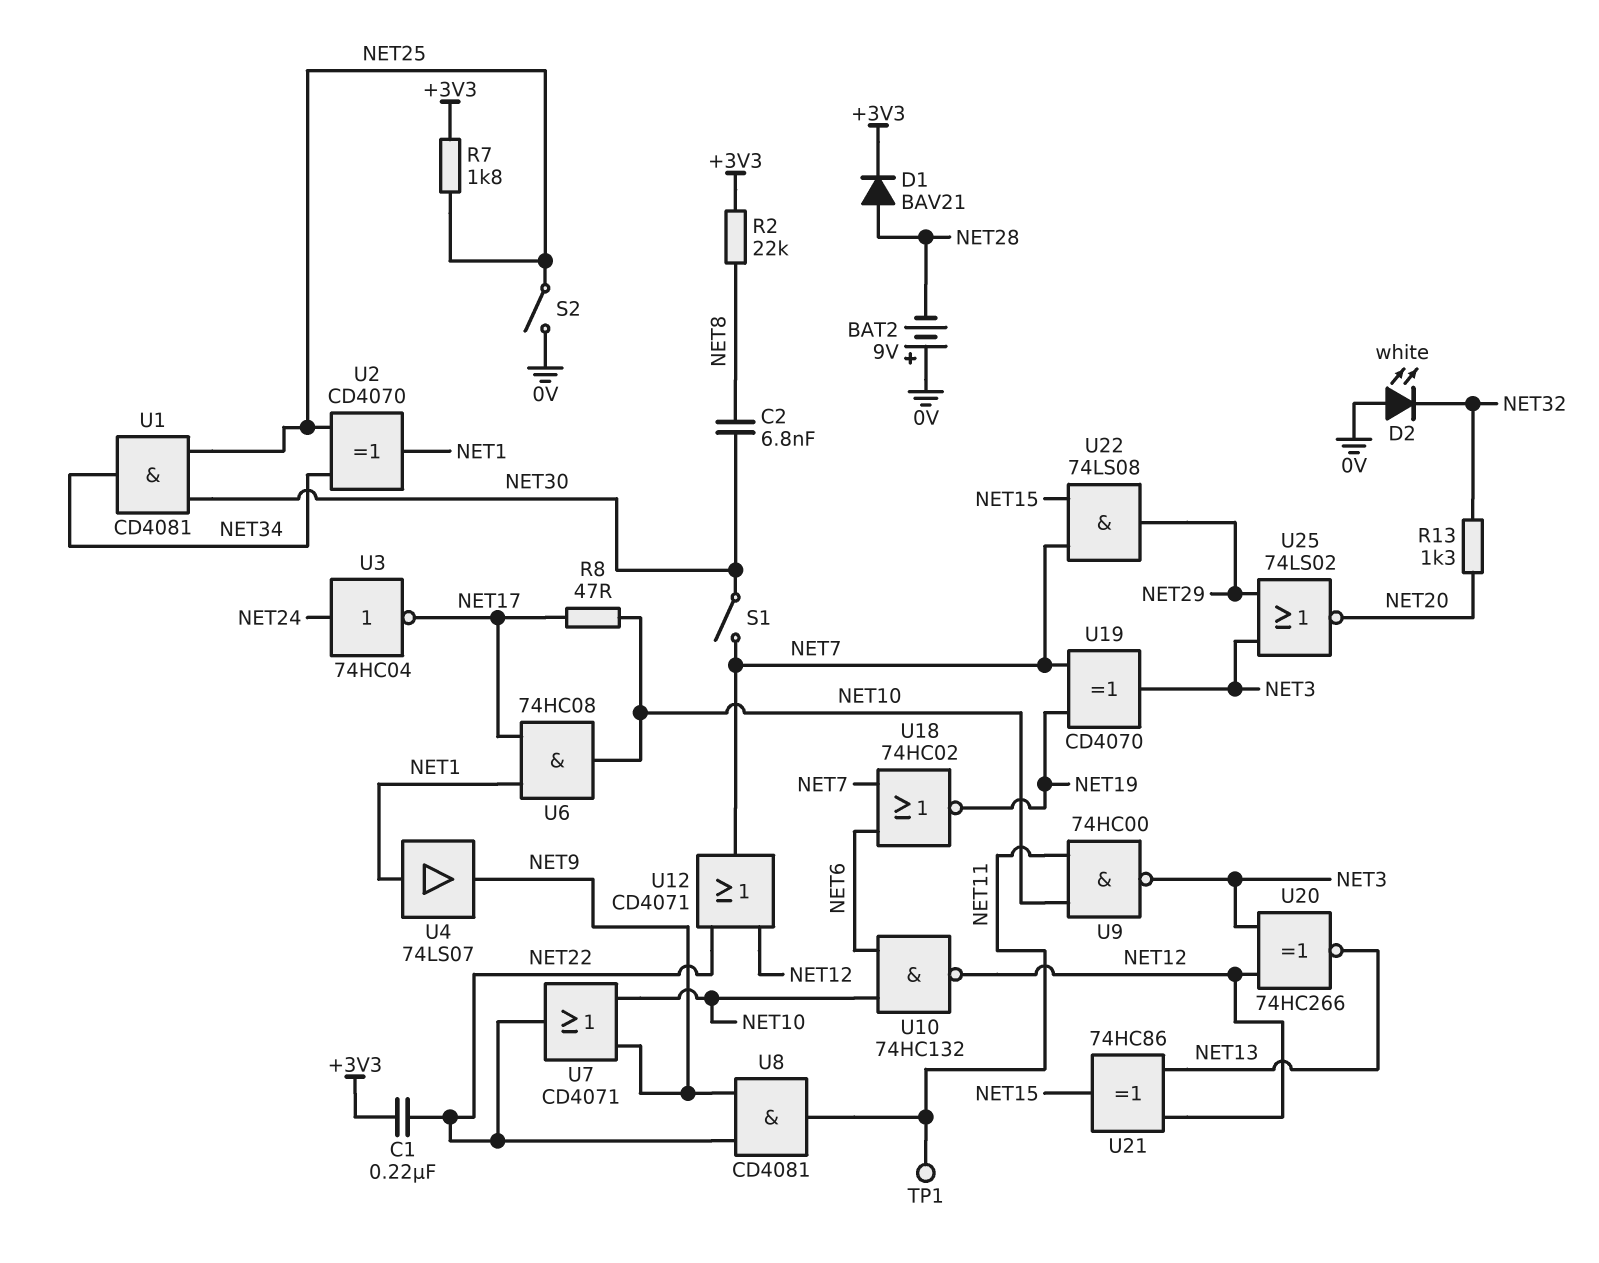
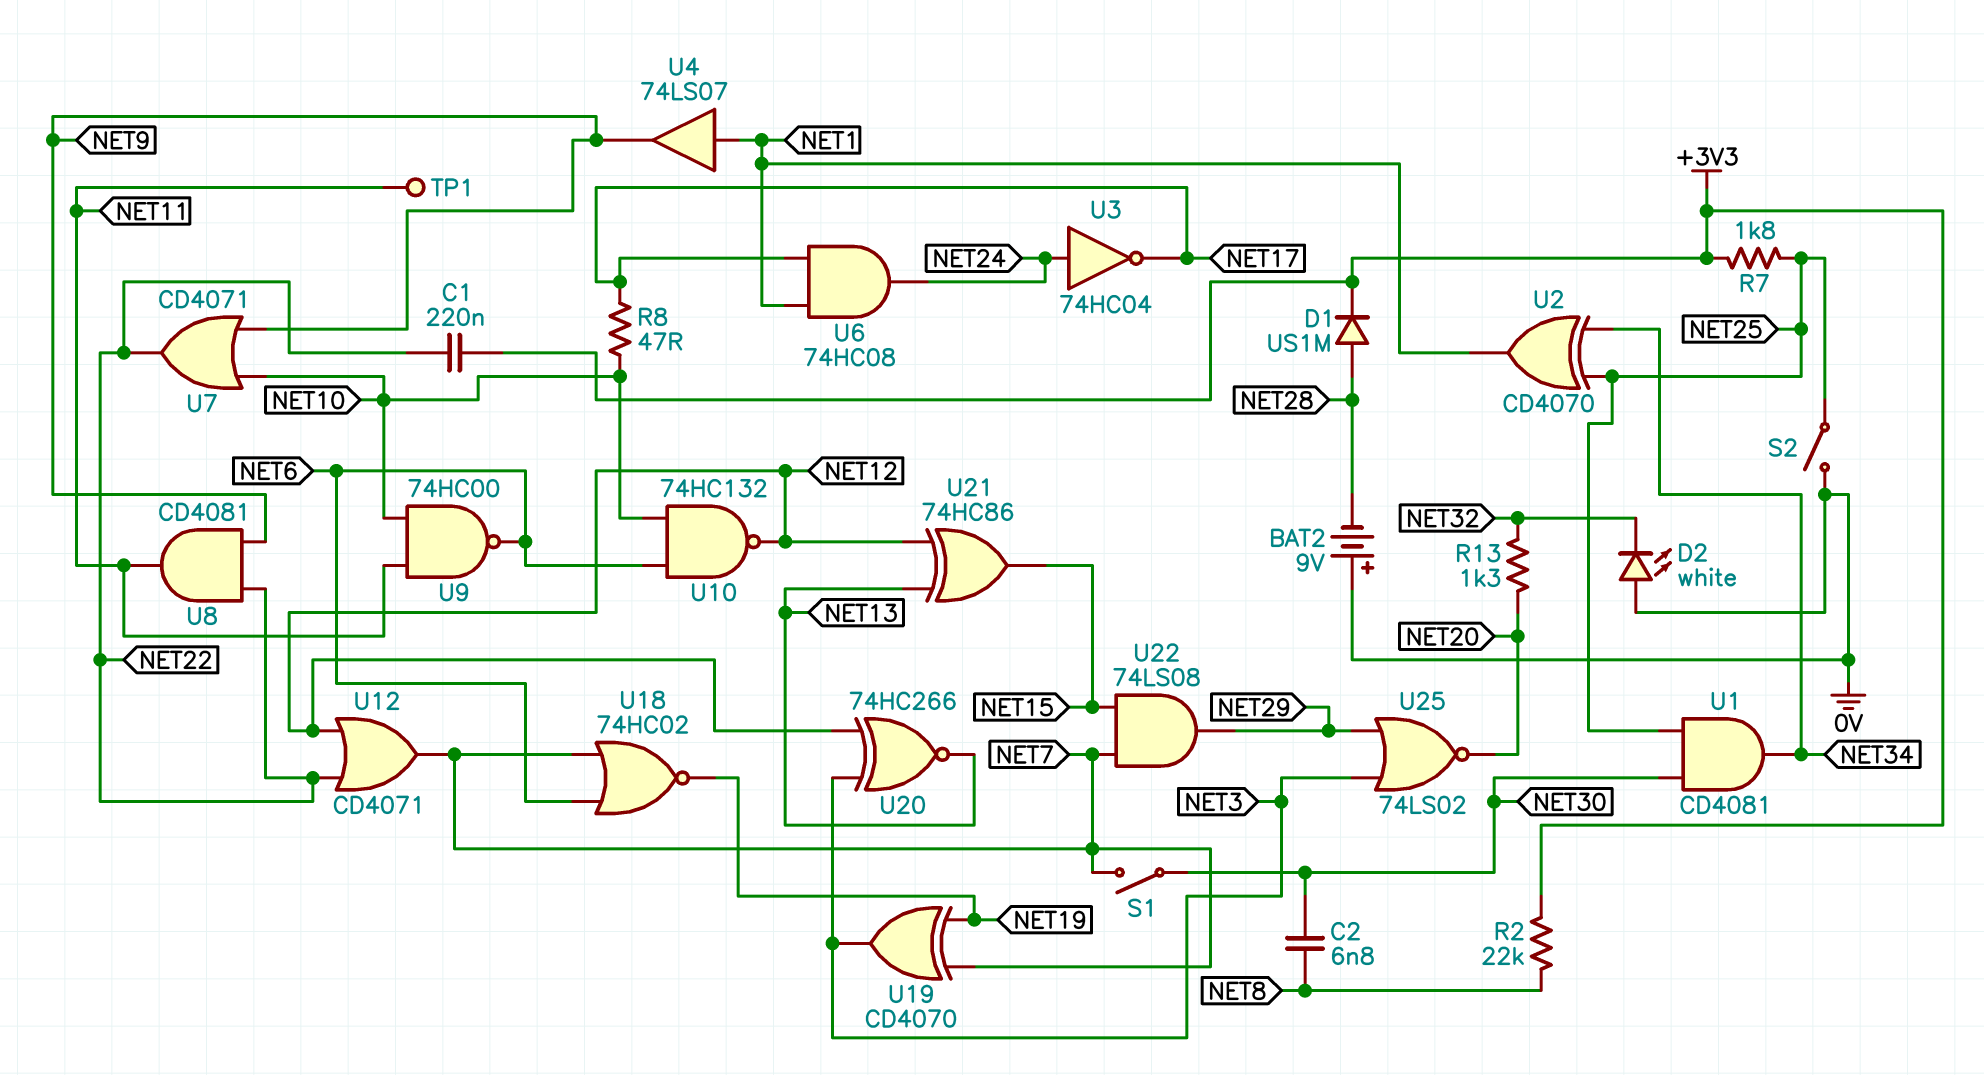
D1: diode BAV21 (A NET28, K +3V3) -> diode US1M (A NET28, K +3V3)
U6: AND 74HC08 (in NET1, in NET17, out NET10) -> AND 74HC08 (in NET1, in NET17, out NET24)
U9: NAND 74HC00 (in NET10, in NET11, out NET3) -> NAND 74HC00 (in NET10, in NET11, out NET6)

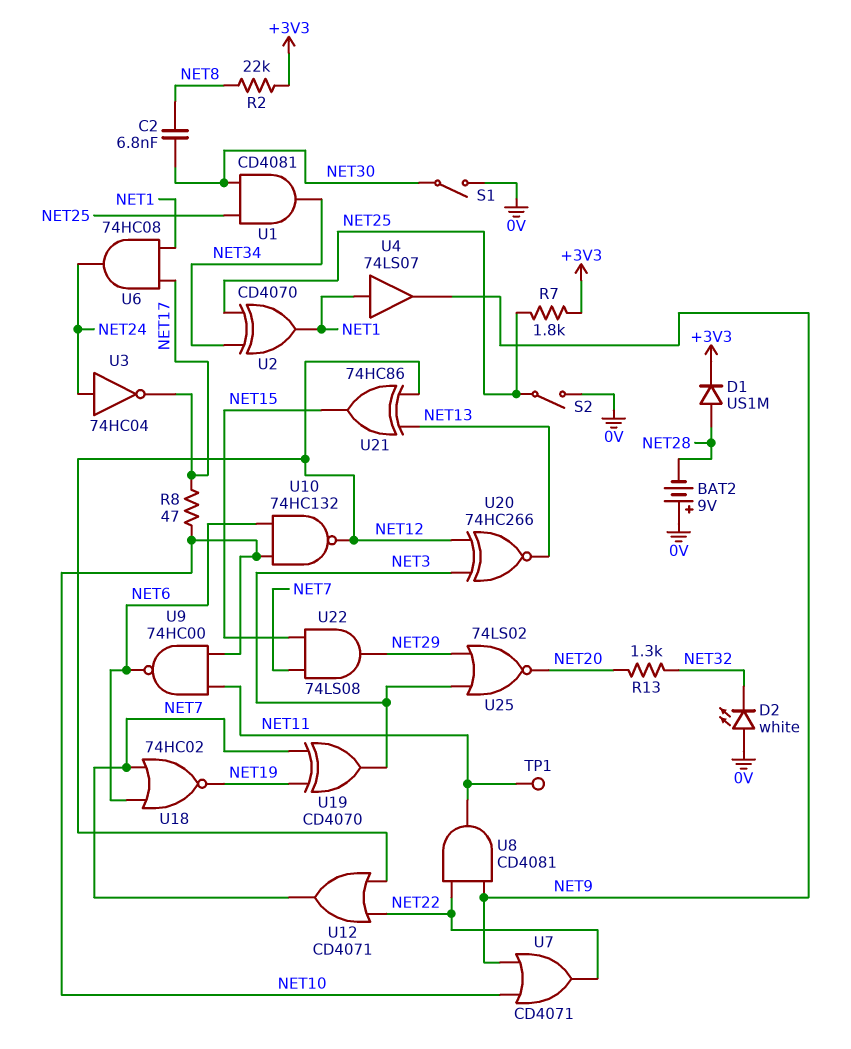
C1: 220nF (+3V3, NET22) -> none
S1: switch (NET7, NET30) -> switch (0V, NET30)

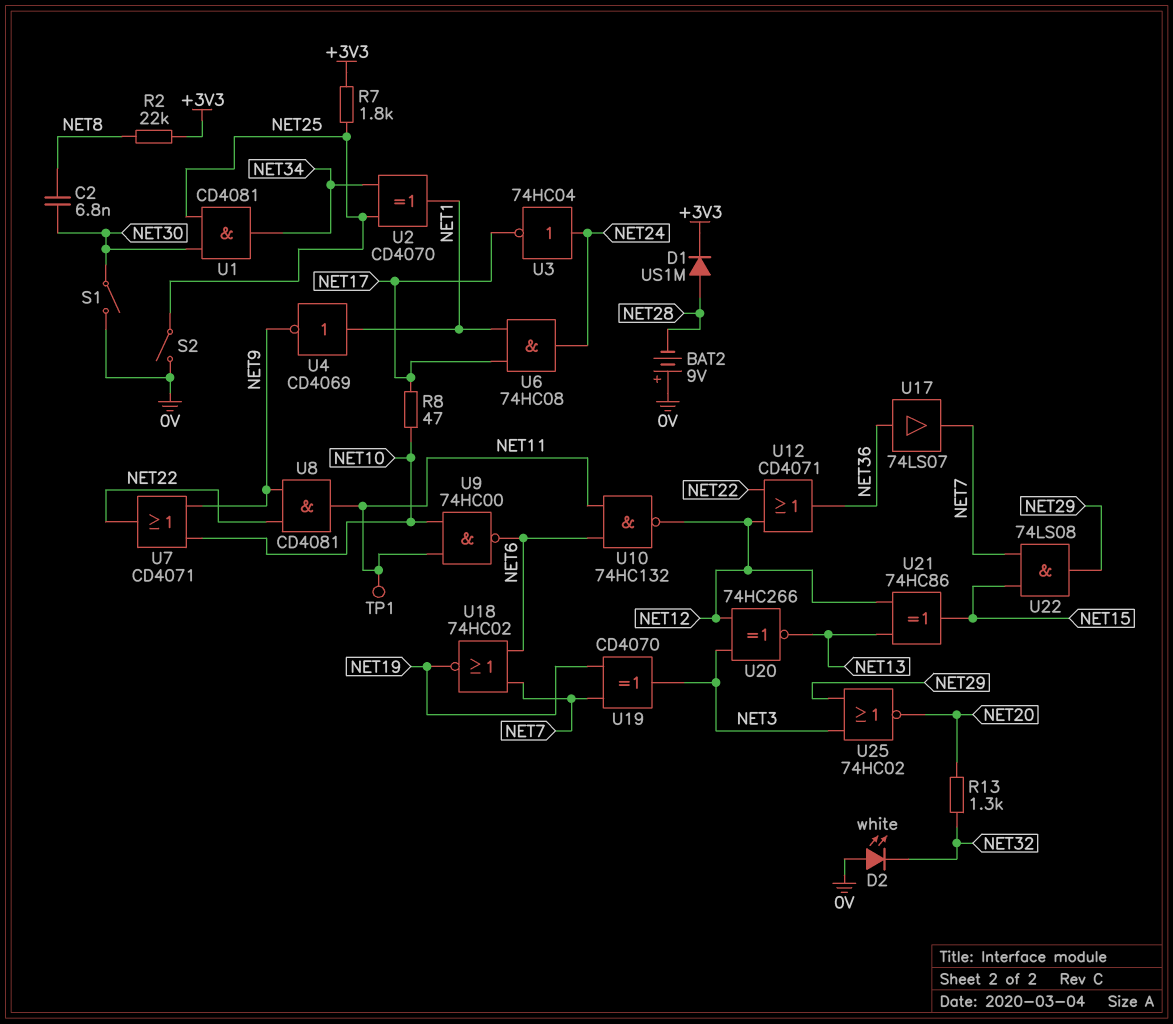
U4: buffer 74LS07 (in NET1, out NET9) -> NOT CD4069 (in NET1, out NET9)
U10: NAND 74HC132 (in NET6, in NET10, out NET12) -> NAND 74HC132 (in NET6, in NET11, out NET12)
U12: OR CD4071 (in NET12, in NET22, out NET7) -> OR CD4071 (in NET12, in NET22, out NET36)
U17: none -> buffer 74LS07 (in NET36, out NET7)
U25: NOR 74LS02 (in NET3, in NET29, out NET20) -> NOR 74HC02 (in NET3, in NET29, out NET20)

